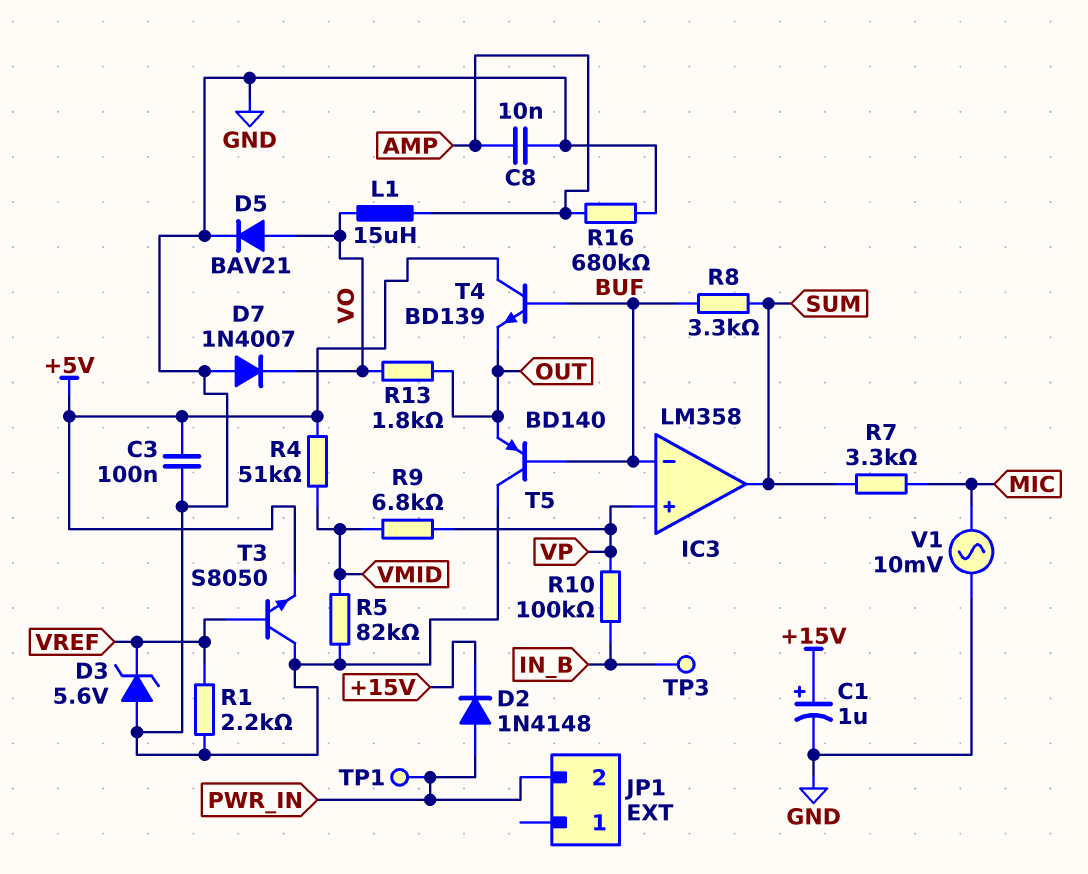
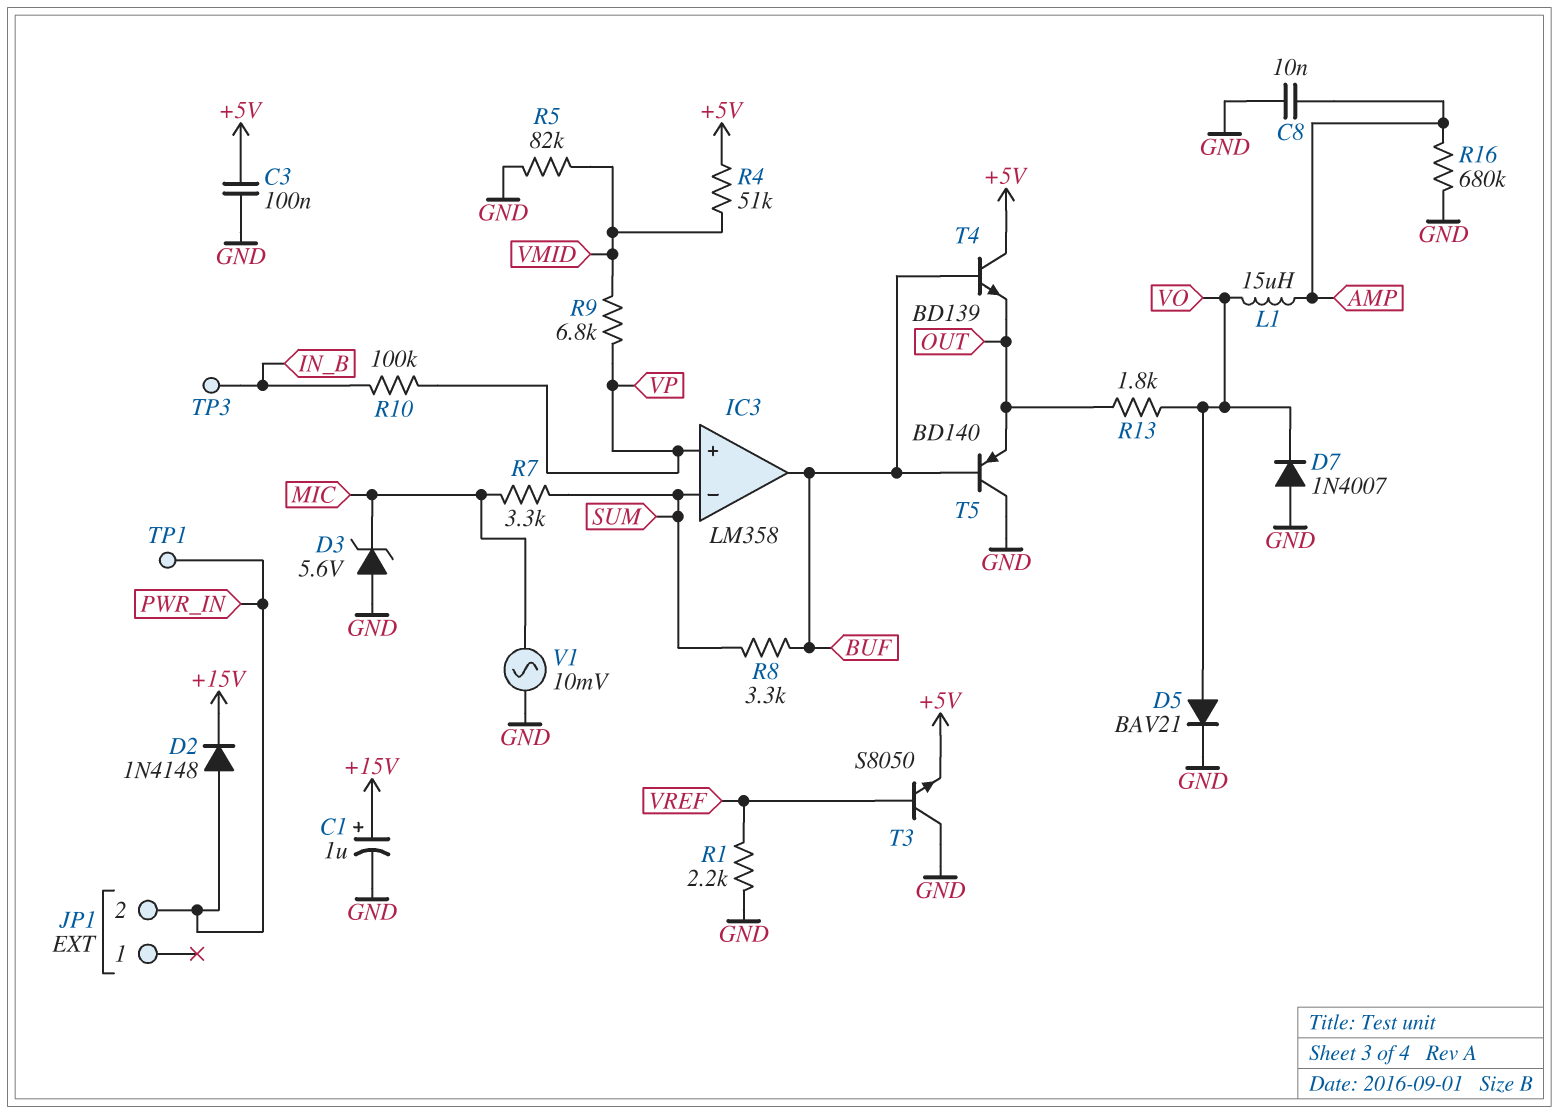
D3: zener 5.6V (A GND, K VREF) -> zener 5.6V (A GND, K MIC)
IC3 pin in-: BUF -> SUM
IC3 pin out: SUM -> BUF

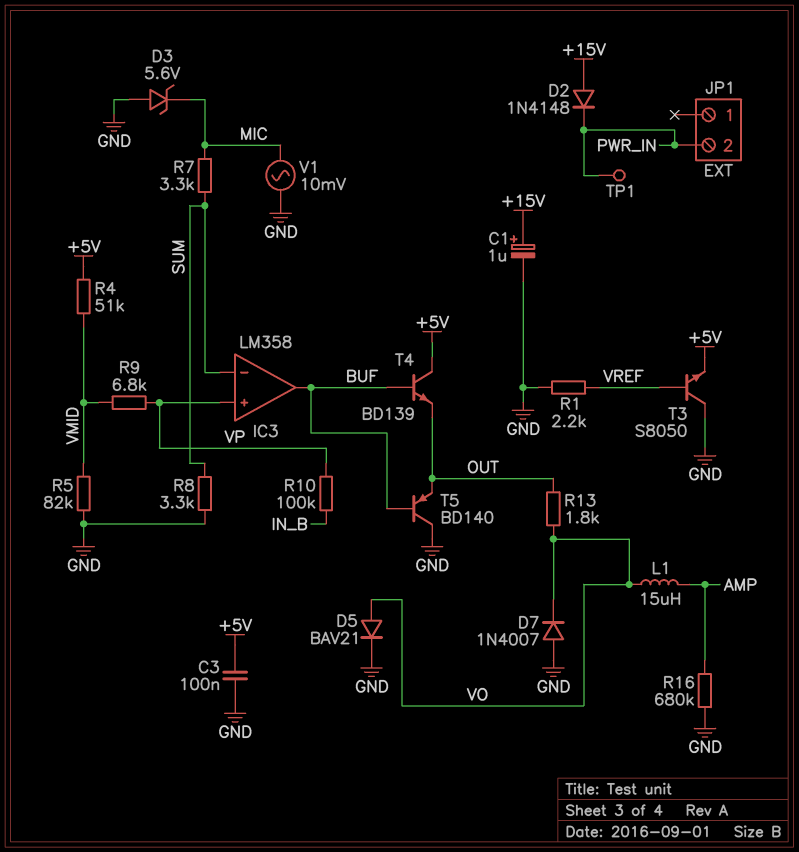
C8: 10nF (AMP, GND) -> none
D2: diode 1N4148 (A PWR_IN, K +15V) -> diode 1N4148 (A +15V, K PWR_IN)
R8: 3.3k (BUF, SUM) -> 3.3k (GND, SUM)
TP3: test point (IN_B) -> none

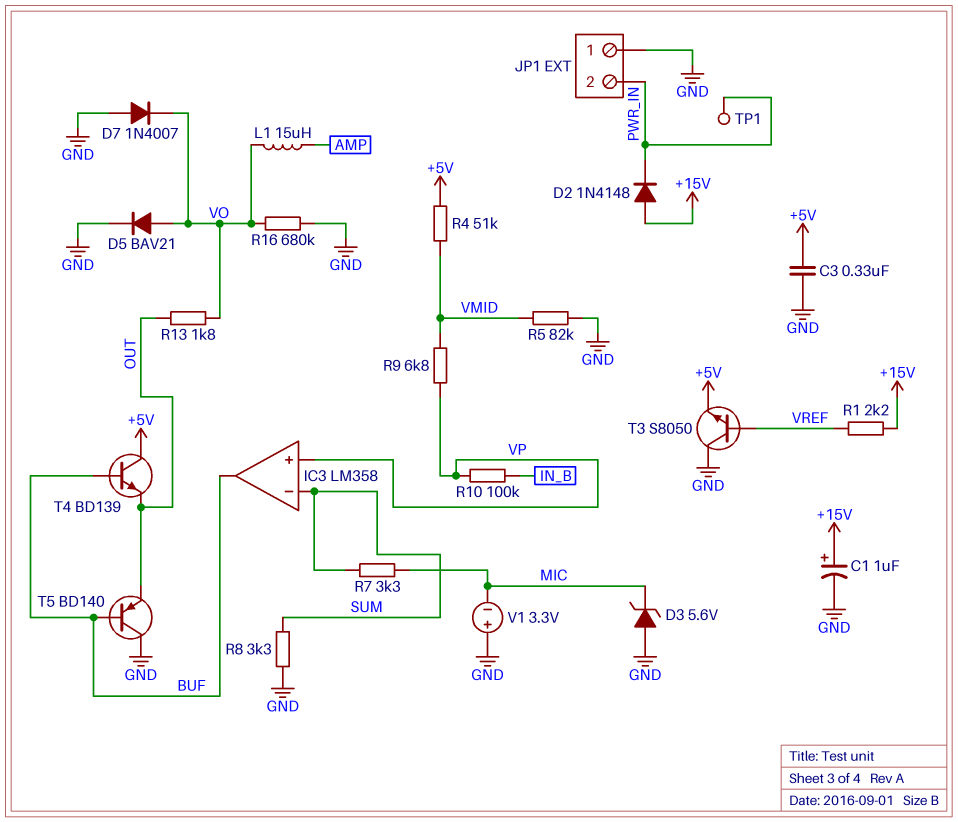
C3: 100nF (+5V, GND) -> 330nF (+5V, GND)
JP1 pin 1: none -> GND
R1: 2.2k (GND, VREF) -> 2.2k (+15V, VREF)
R16: 680k (AMP, GND) -> 680k (GND, VO)
V1: AC 10mV (GND, MIC) -> 3.3V (plus GND, minus MIC)

